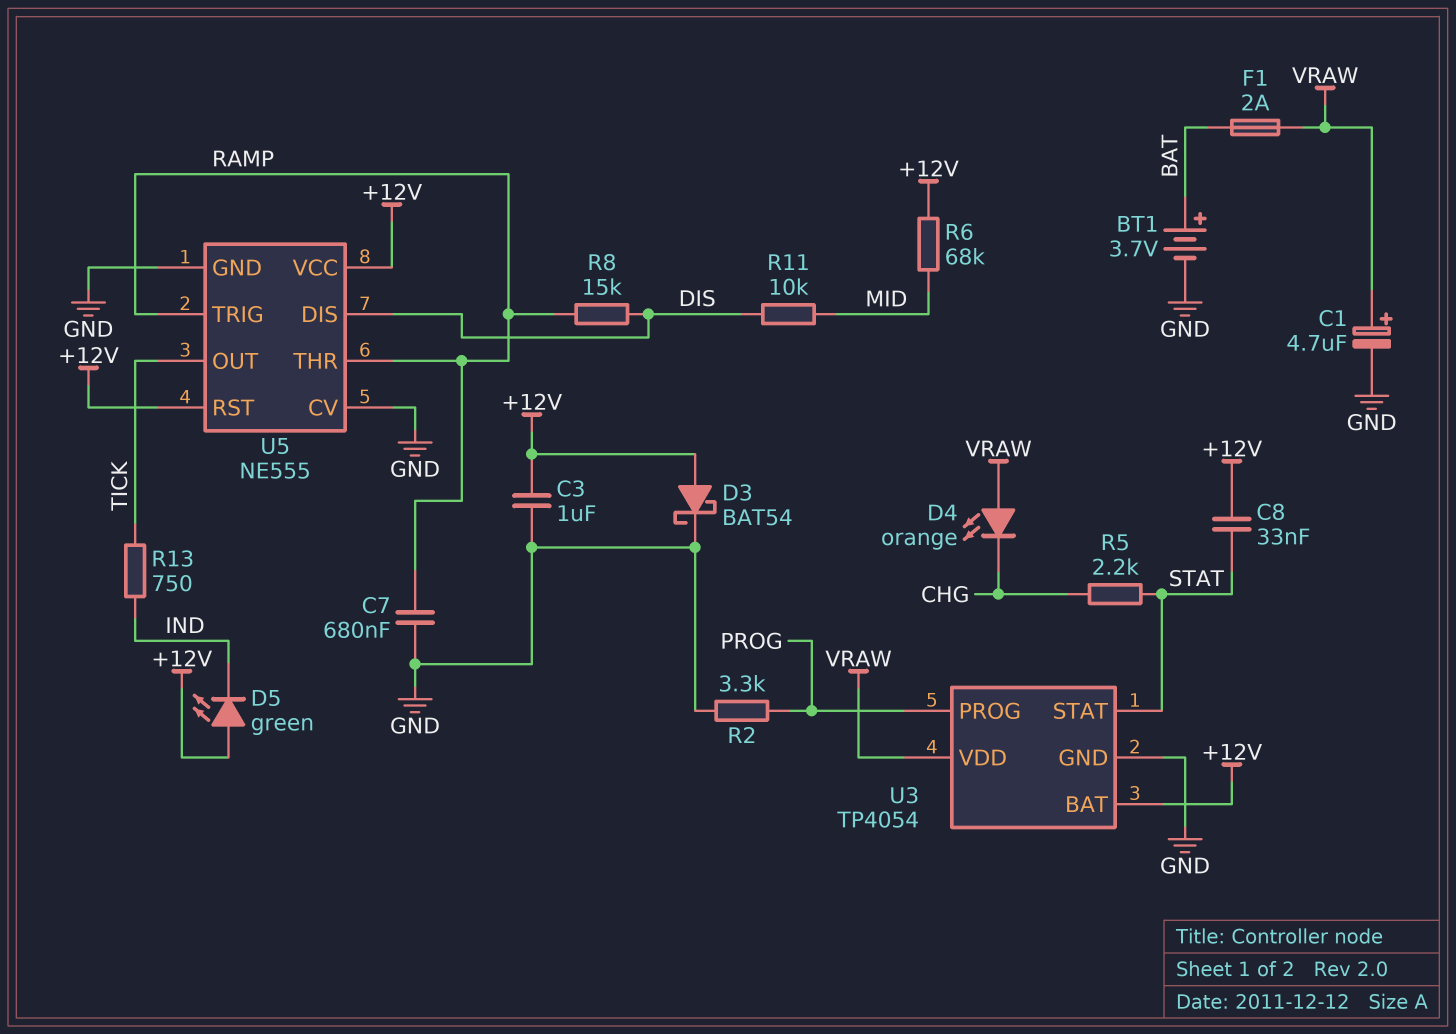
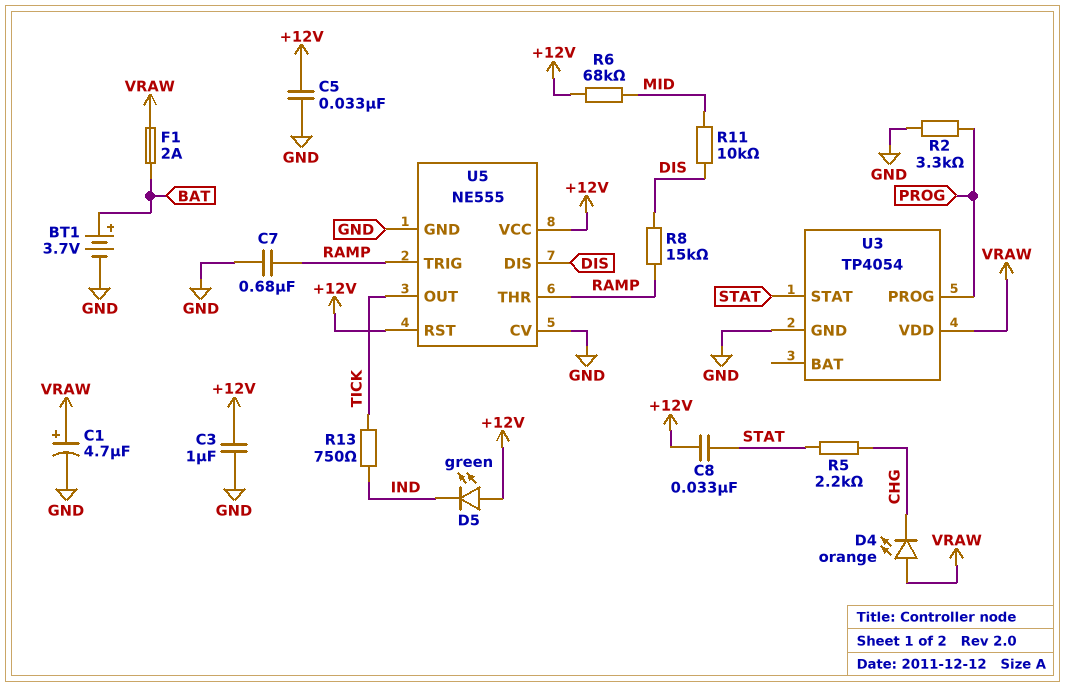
C5: none -> 33nF (+12V, GND)
D3: schottky BAT54 (A +12V, K GND) -> none
U3 pin BAT: +12V -> none

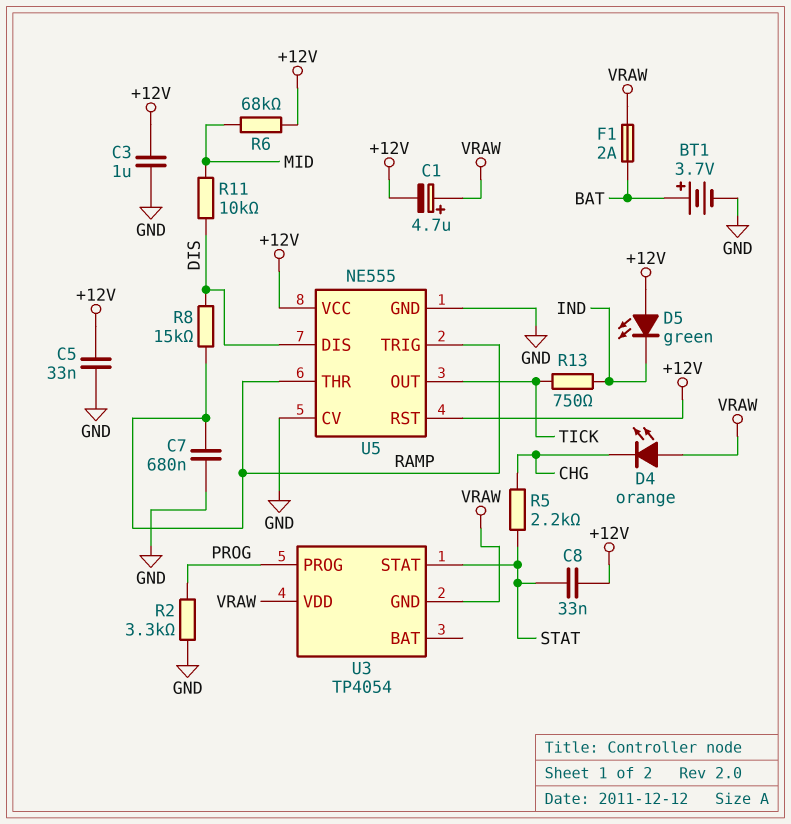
C1: 4.7uF (plus VRAW, minus GND) -> 4.7uF (plus VRAW, minus +12V)
U3 pin GND: GND -> VRAW

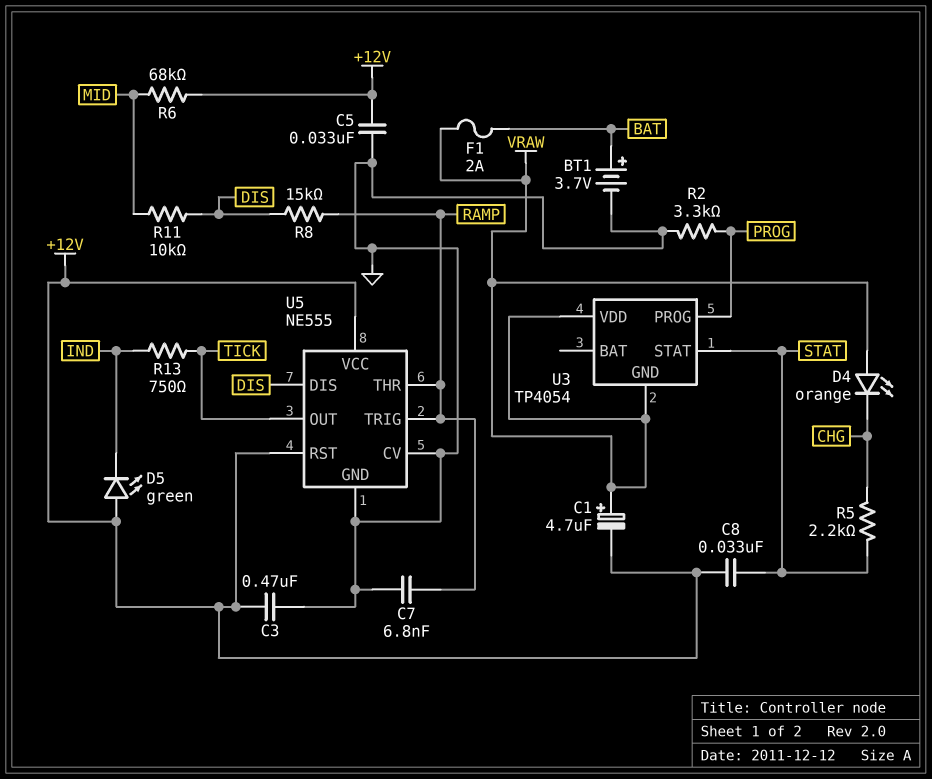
C3: 1uF (+12V, GND) -> 470nF (+12V, GND)
C7: 680nF (GND, RAMP) -> 6.8nF (GND, RAMP)

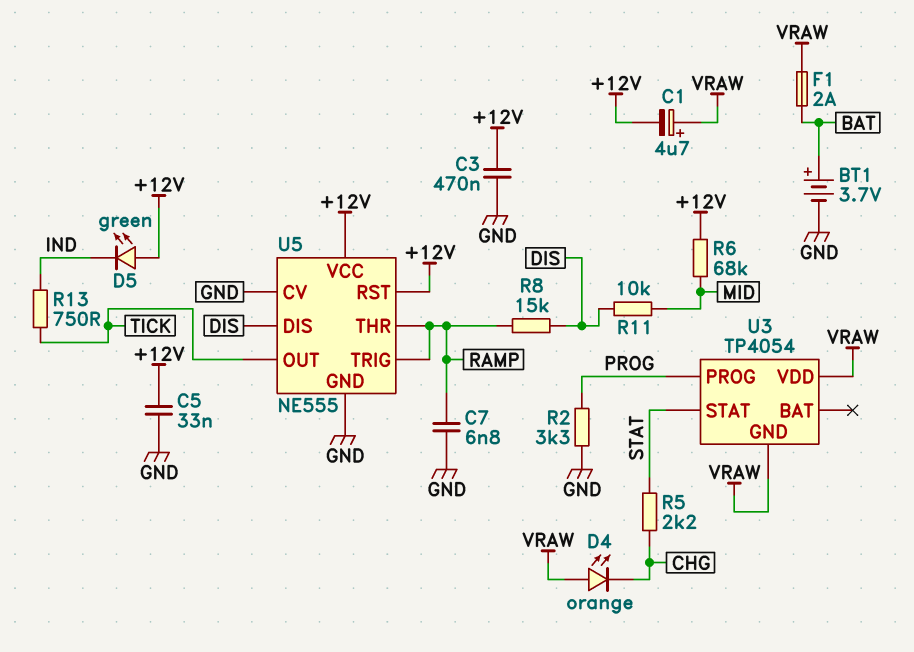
C8: 33nF (+12V, STAT) -> none

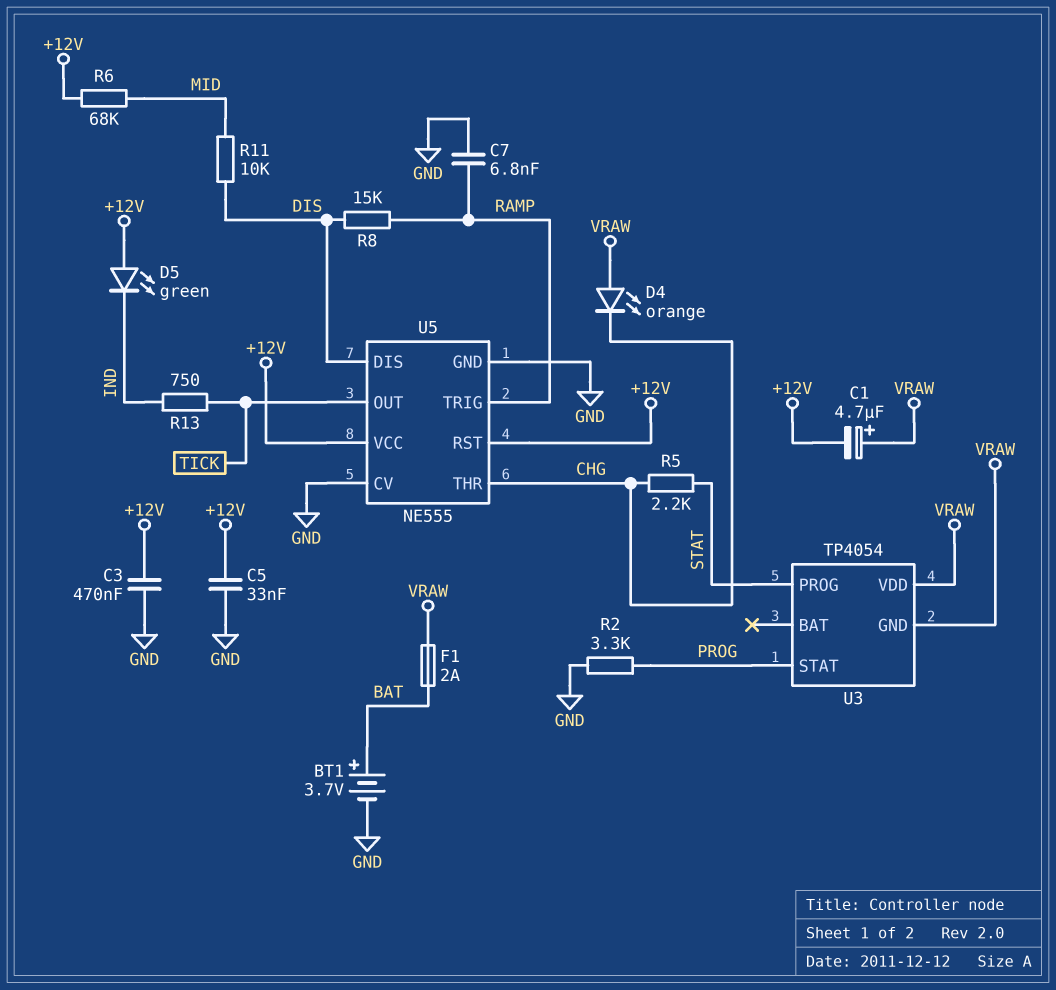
U3 pin PROG: PROG -> STAT
U3 pin STAT: STAT -> PROG
U5 pin THR: RAMP -> CHG

